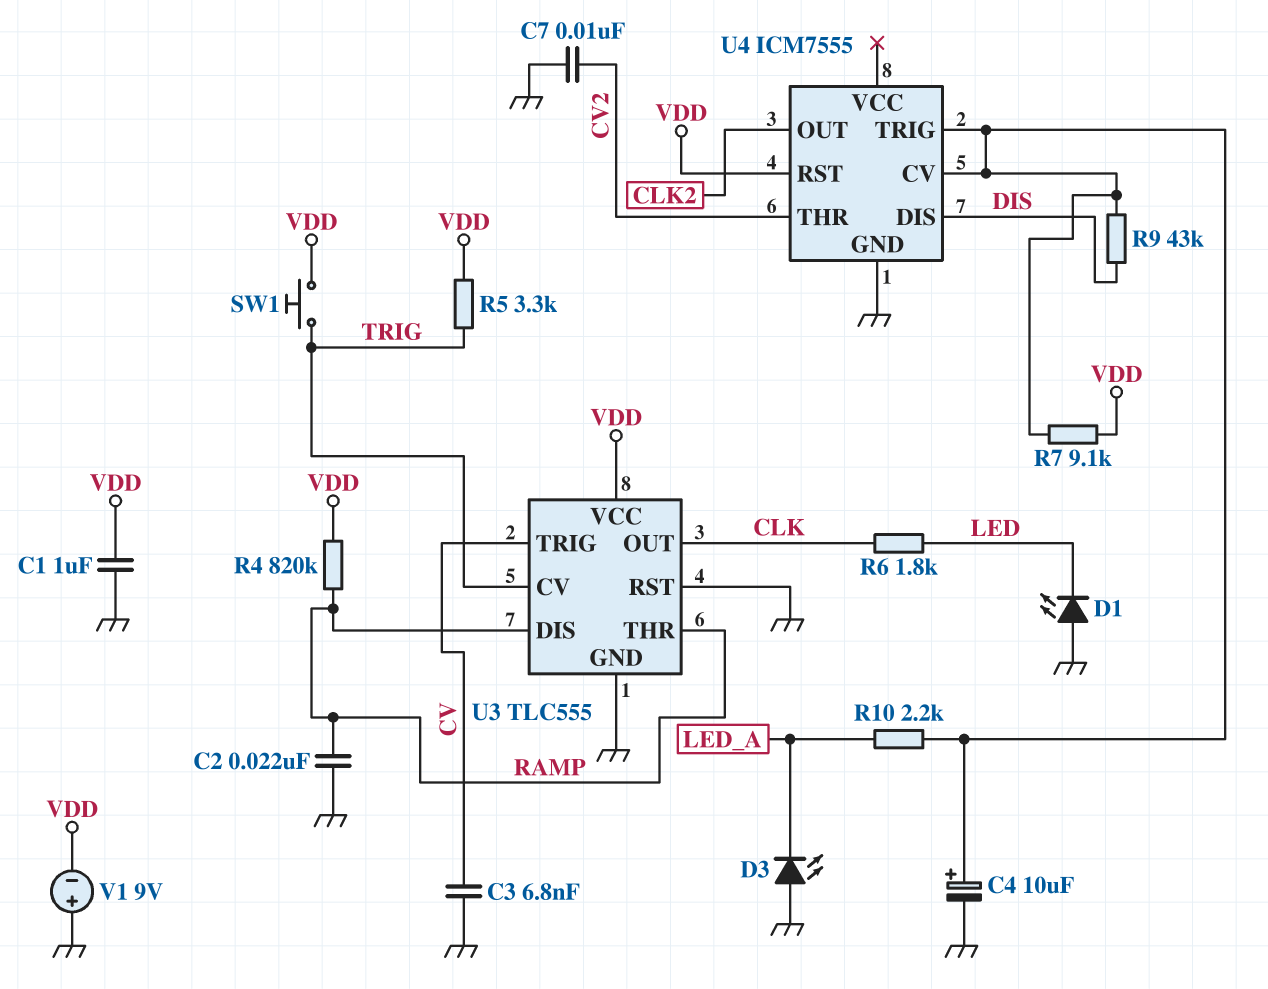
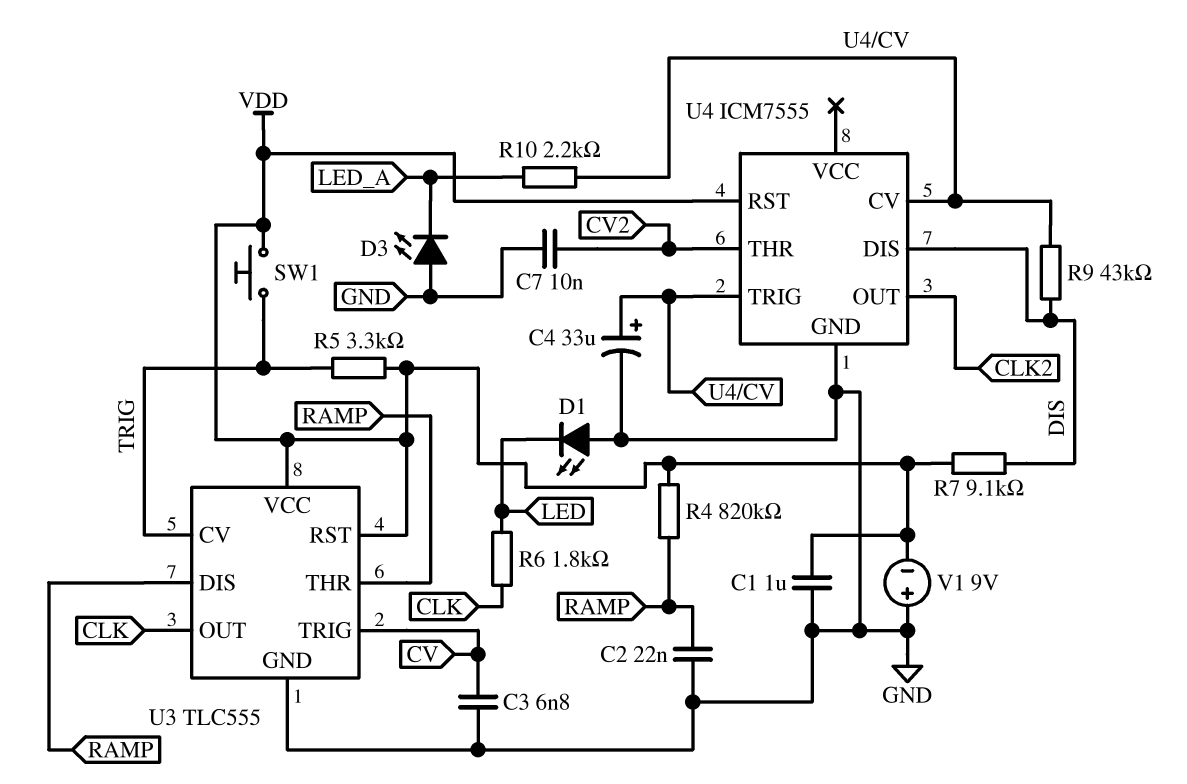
C4: 10uF (plus U4/CV, minus GND) -> 33uF (plus U4/CV, minus GND)
R7: 9.1k (U4/CV, VDD) -> 9.1k (DIS, VDD)
U3 pin RST: GND -> VDD

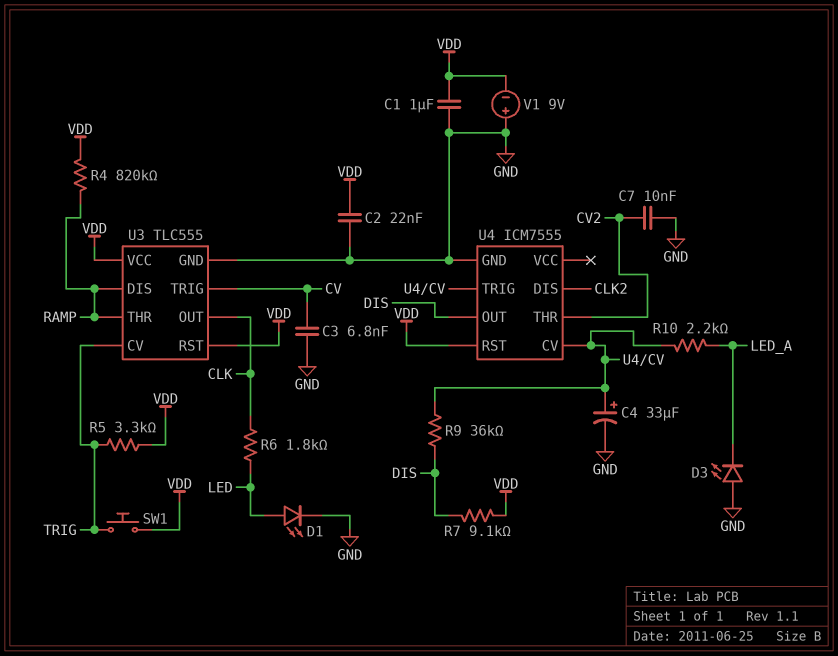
C2: 22nF (GND, RAMP) -> 22nF (GND, VDD)
D1: LED (A GND, K LED) -> LED (A LED, K GND)
R9: 43k (DIS, U4/CV) -> 36k (DIS, U4/CV)
U4 pin DIS: DIS -> CLK2
U4 pin OUT: CLK2 -> DIS

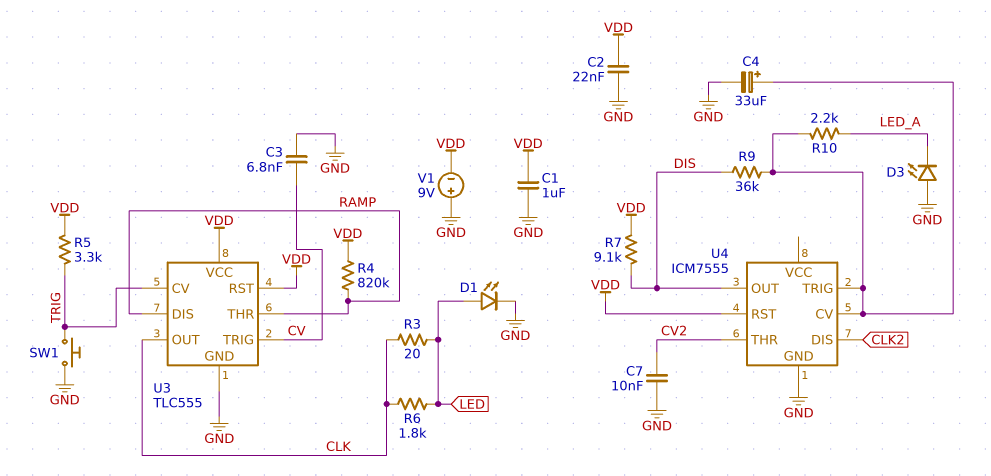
R3: none -> 20 (CLK, LED)
SW1: button (TRIG, VDD) -> button (GND, TRIG)

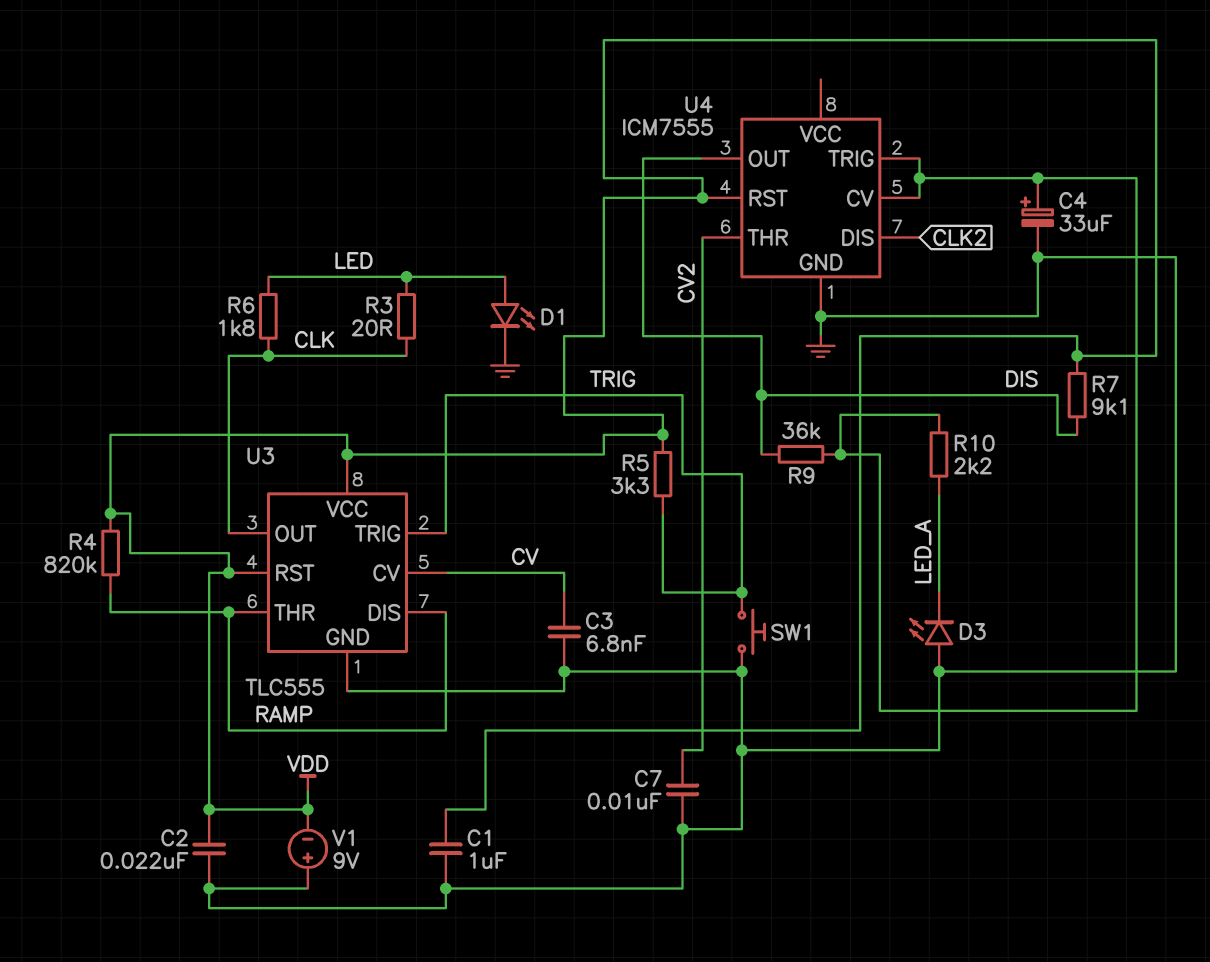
U3 pin CV: TRIG -> CV
U3 pin TRIG: CV -> TRIG

